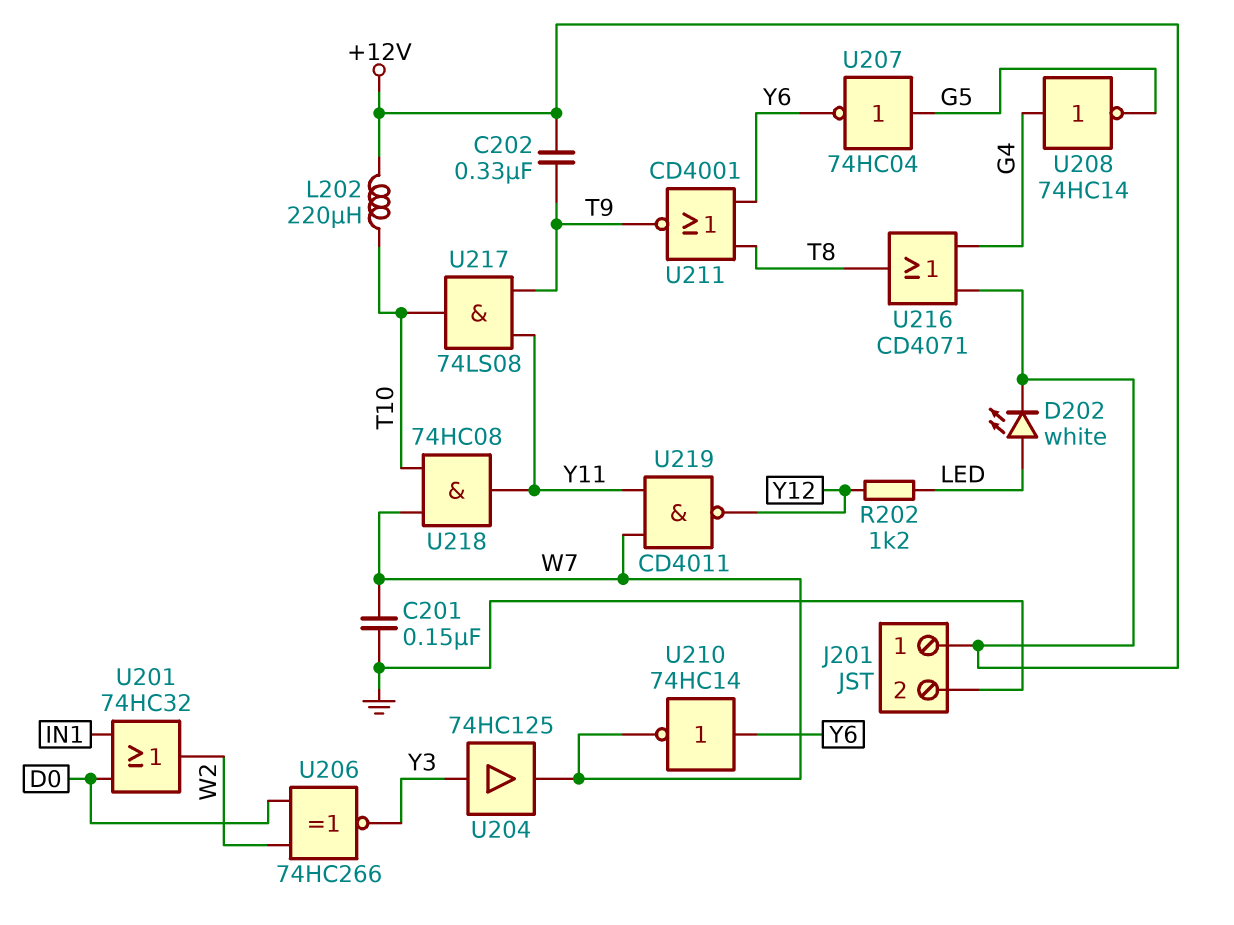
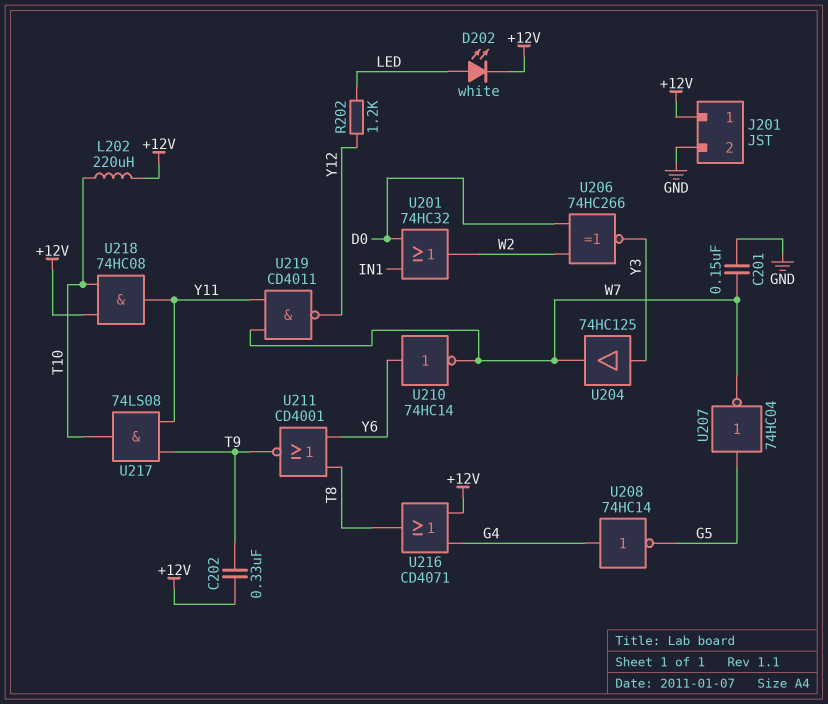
U207: NOT 74HC04 (in G5, out Y6) -> NOT 74HC04 (in G5, out W7)
U218: AND 74HC08 (in T10, in W7, out Y11) -> AND 74HC08 (in +12V, in T10, out Y11)

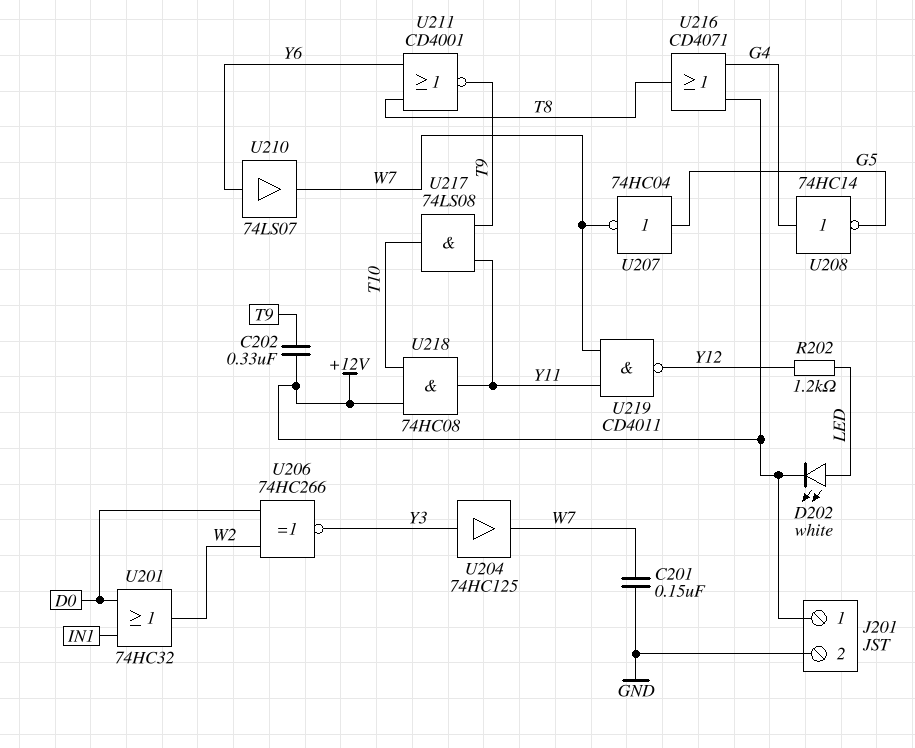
L202: 220uH (+12V, T10) -> none
U210: NOT 74HC14 (in Y6, out W7) -> buffer 74LS07 (in Y6, out W7)

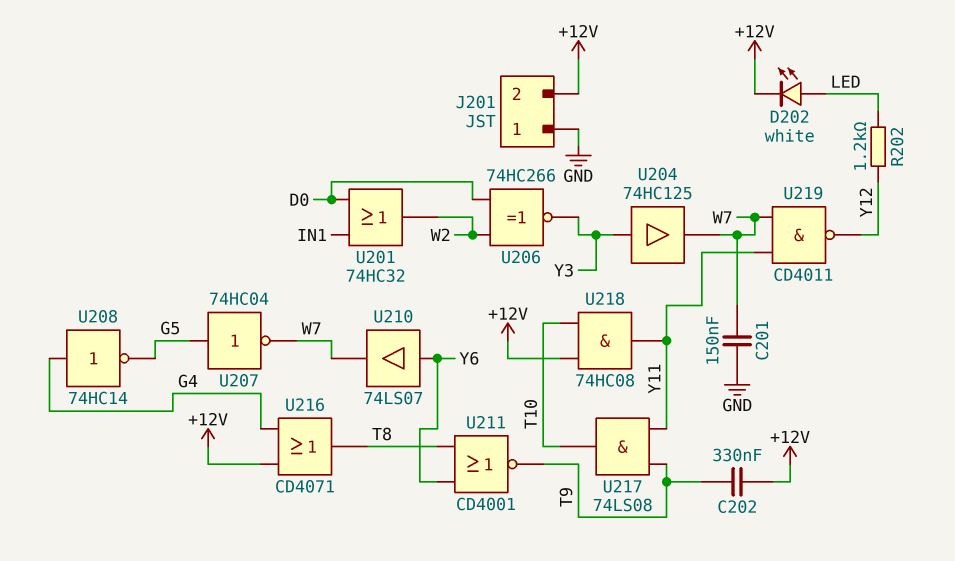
J201 pin 1: +12V -> GND
J201 pin 2: GND -> +12V

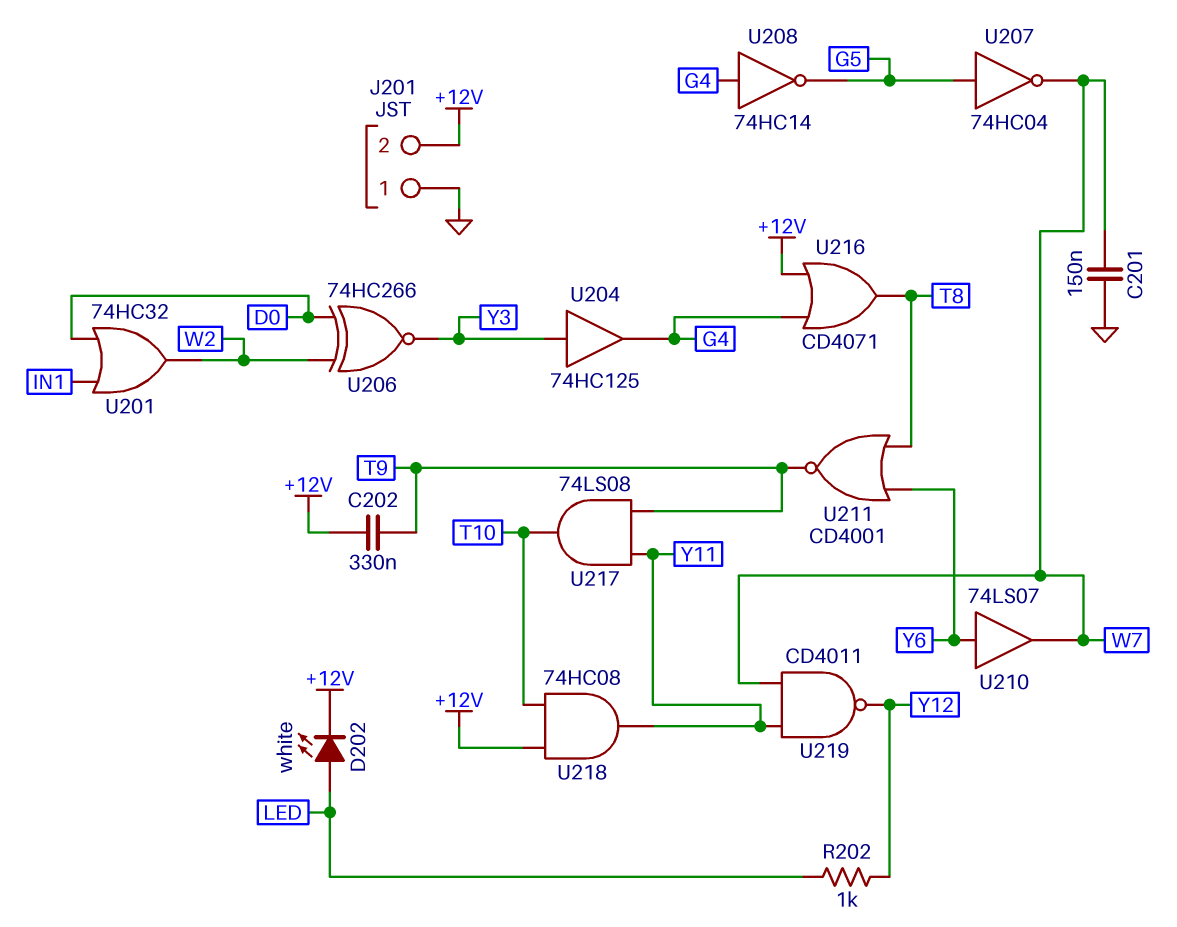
R202: 1.2k (LED, Y12) -> 1k (LED, Y12)
U204: buffer 74HC125 (in Y3, out W7) -> buffer 74HC125 (in Y3, out G4)

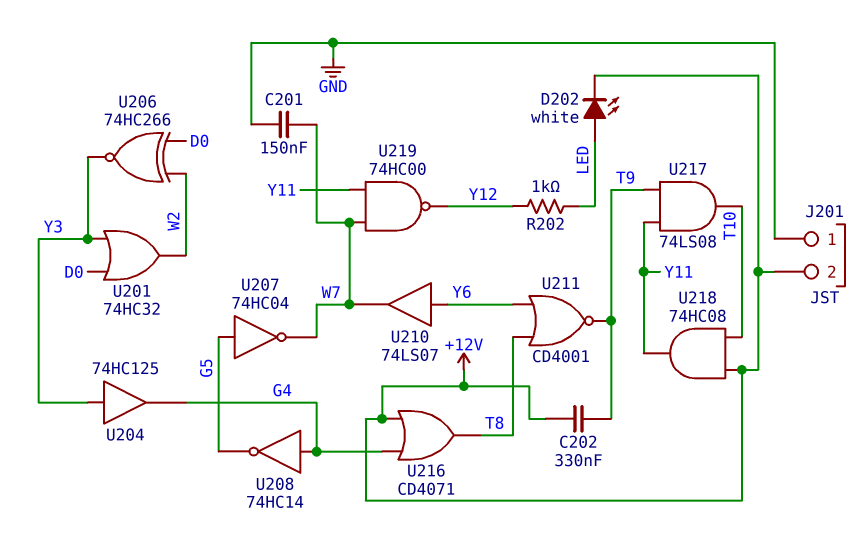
U201: OR 74HC32 (in D0, in IN1, out W2) -> OR 74HC32 (in D0, in Y3, out W2)
U219: NAND CD4011 (in W7, in Y11, out Y12) -> NAND 74HC00 (in W7, in Y11, out Y12)

